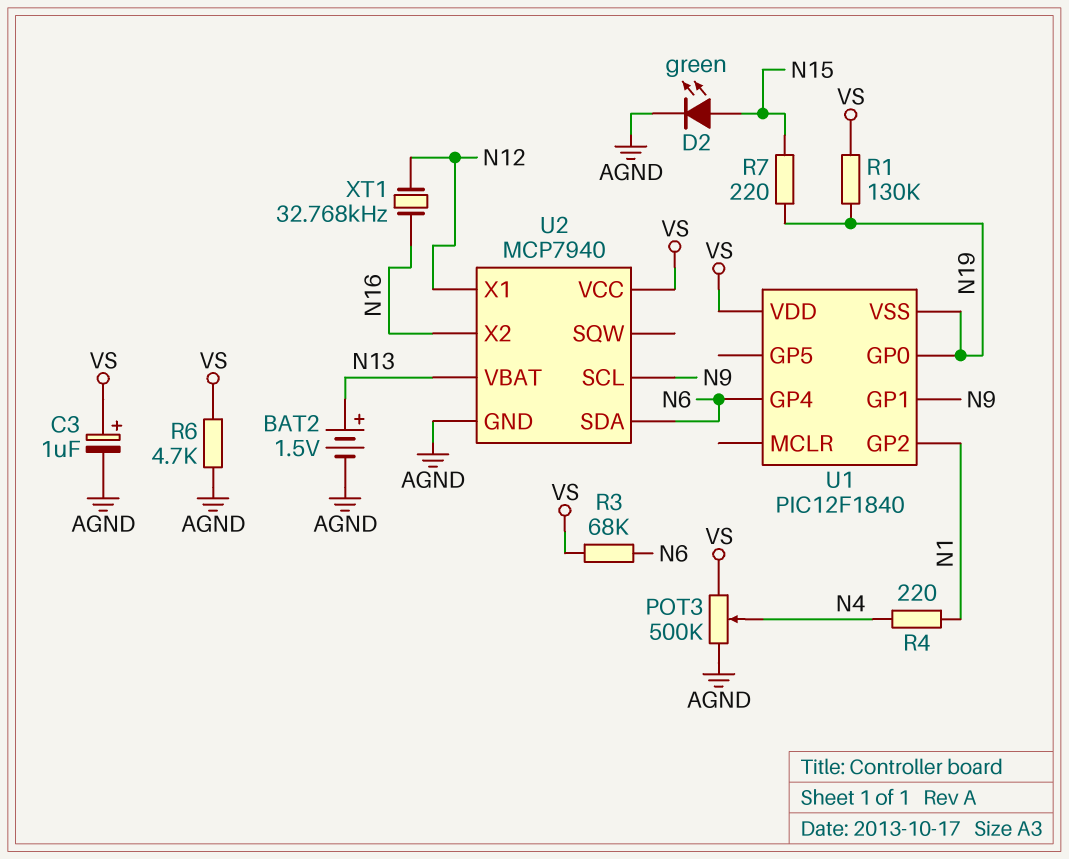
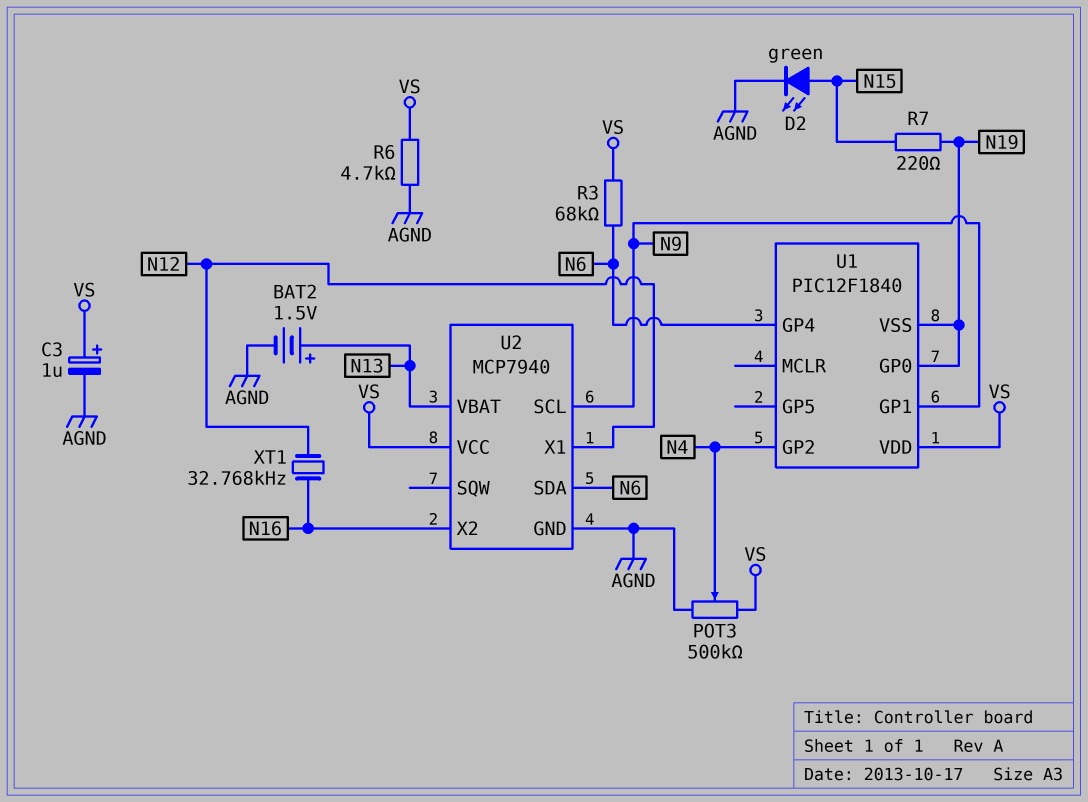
R1: 130k (N19, VS) -> none
R4: 220 (N1, N4) -> none
U1 pin GP2: N1 -> N4

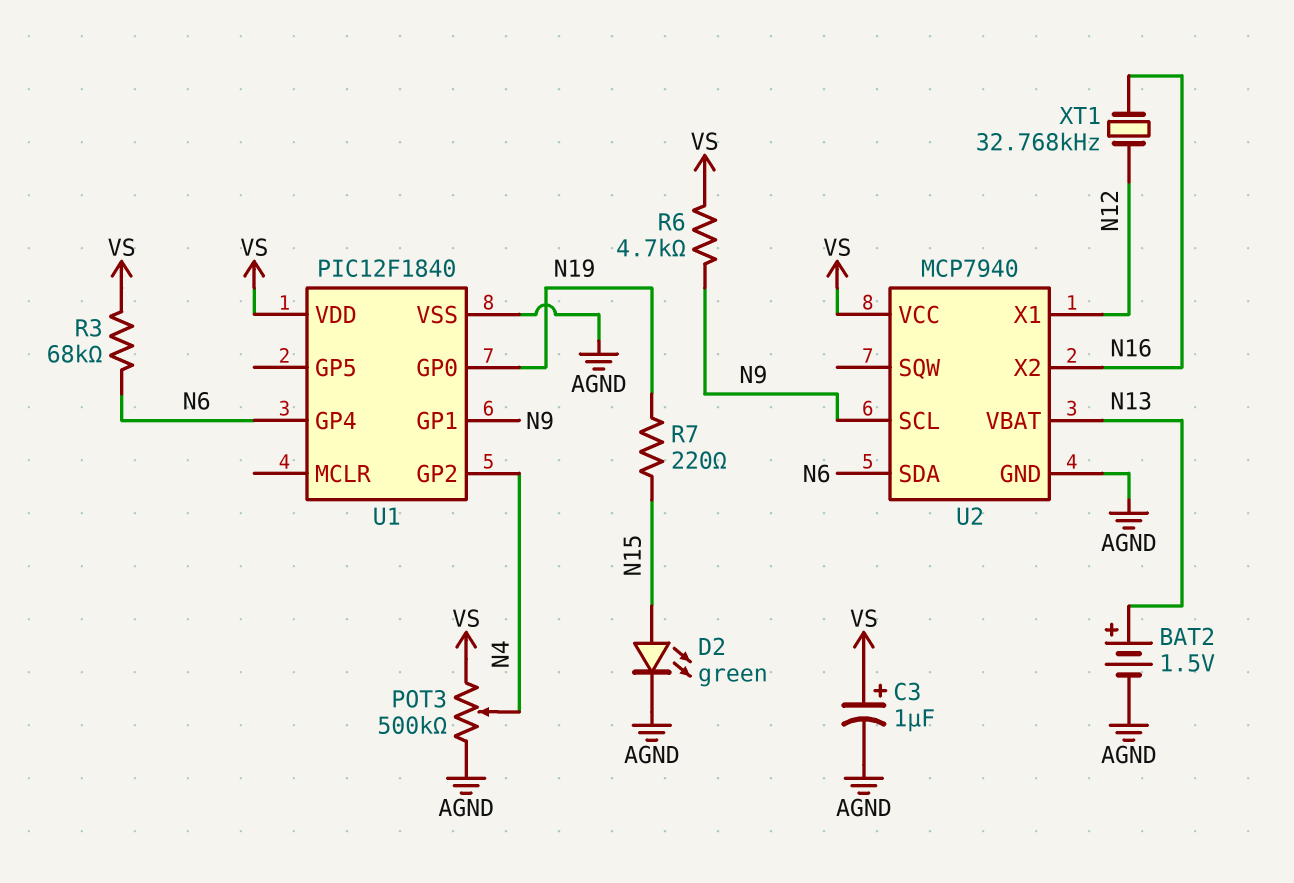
R6: 4.7k (AGND, VS) -> 4.7k (N9, VS)
U1 pin VSS: N19 -> AGND

